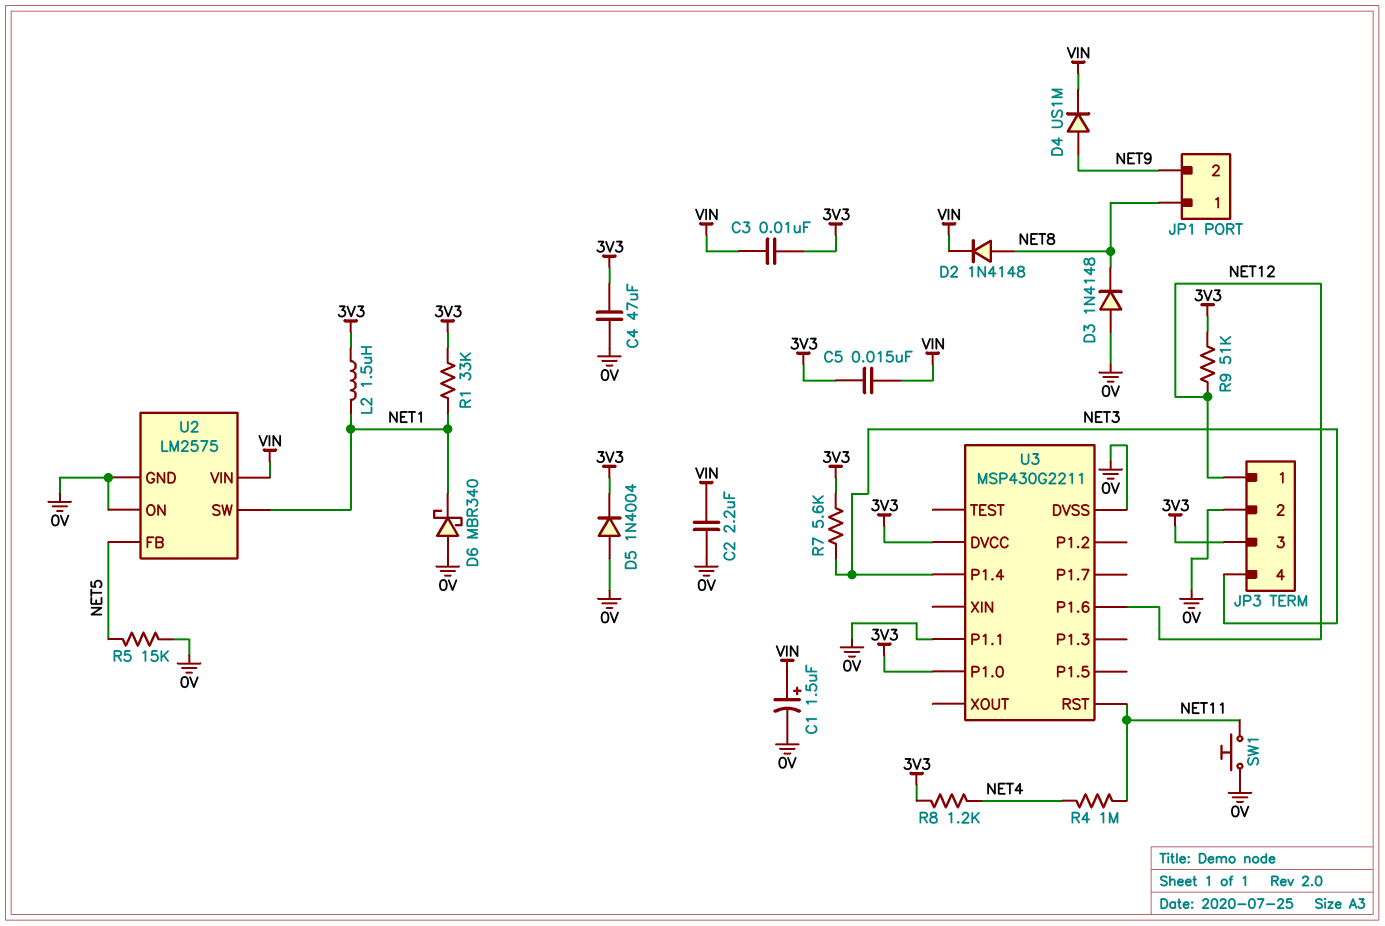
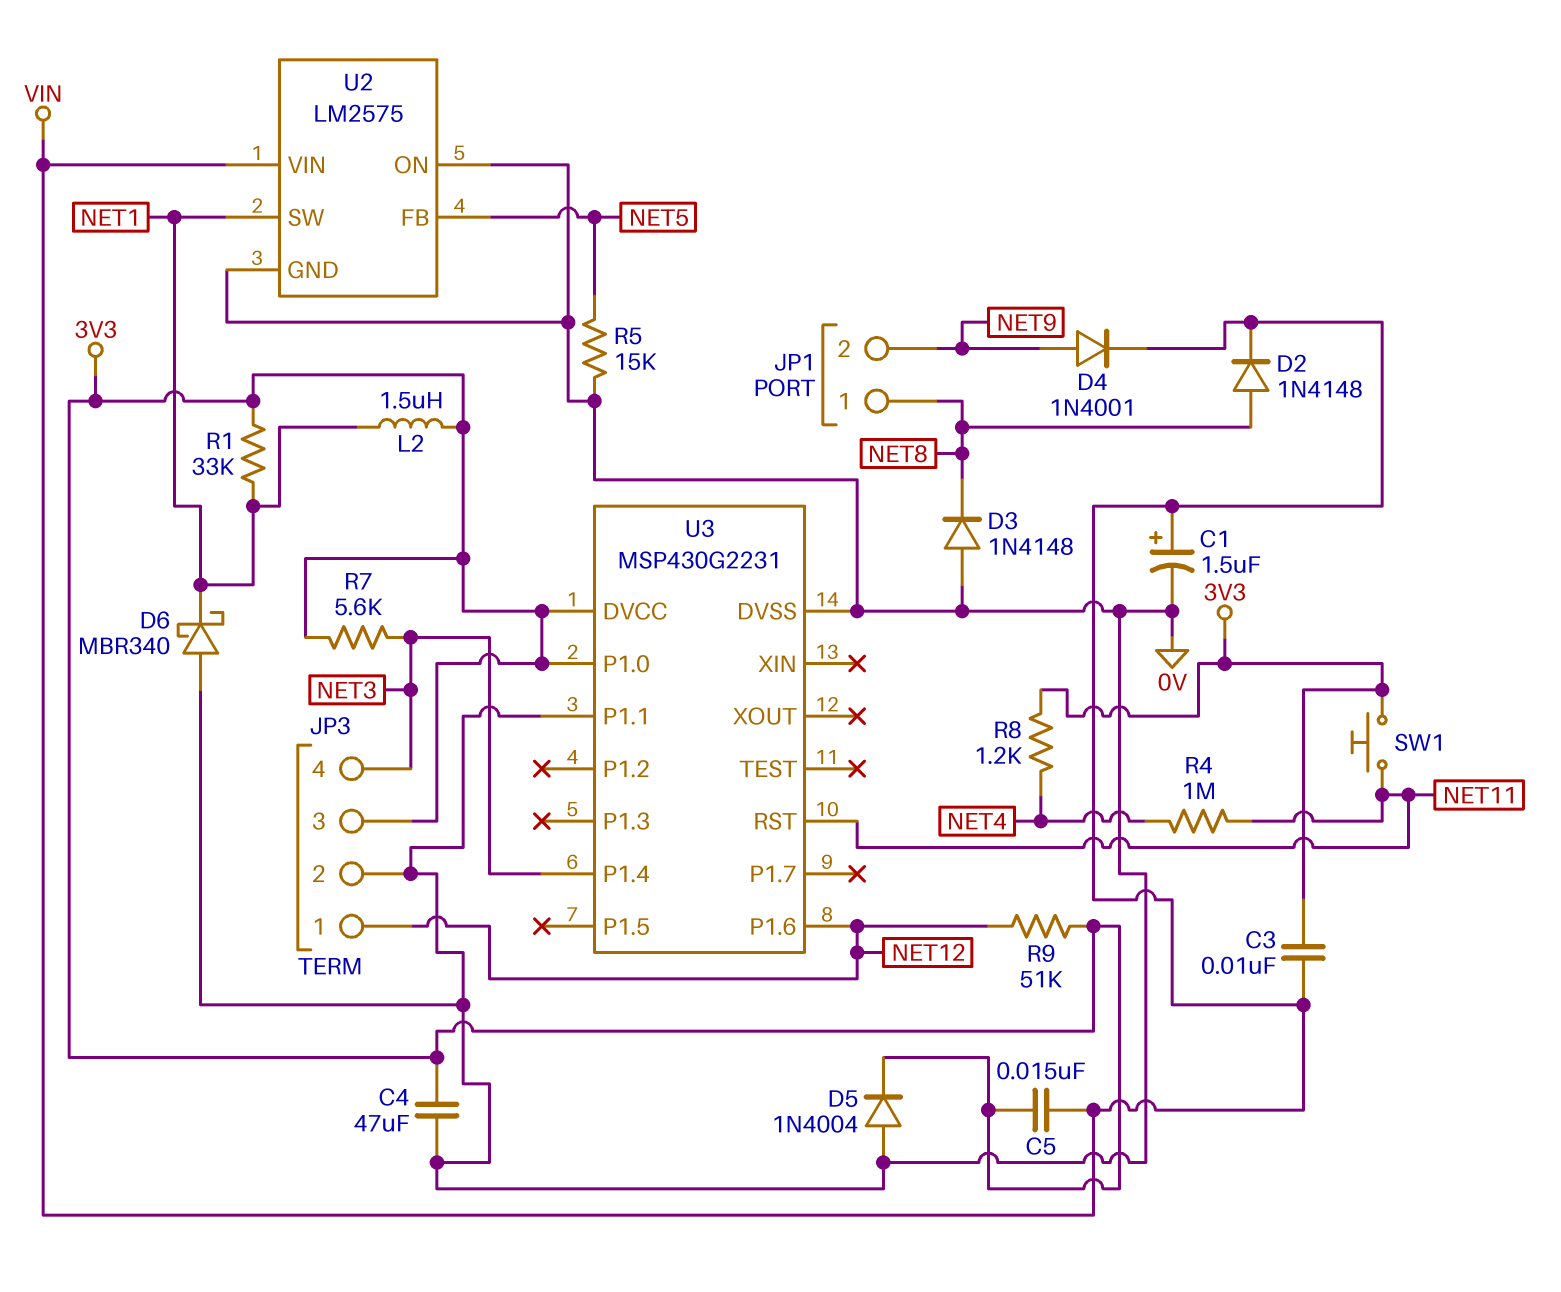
C2: 2.2uF (0V, VIN) -> none
D4: diode US1M (A NET9, K VIN) -> diode 1N4001 (A NET9, K VIN)
SW1: button (0V, NET11) -> button (3V3, NET11)
U3: MSP430G2211 -> MSP430G2231

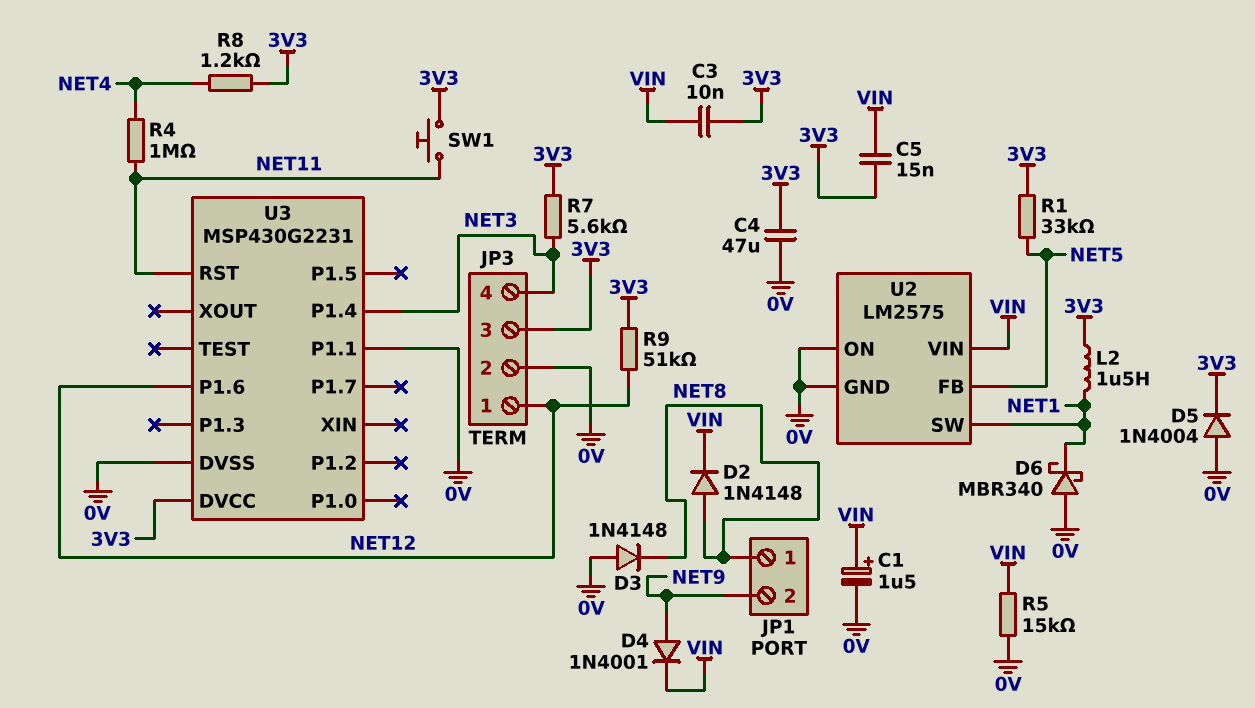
R1: 33k (3V3, NET1) -> 33k (3V3, NET5)
R5: 15k (0V, NET5) -> 15k (0V, VIN)
U3 pin P1.0: 3V3 -> none

